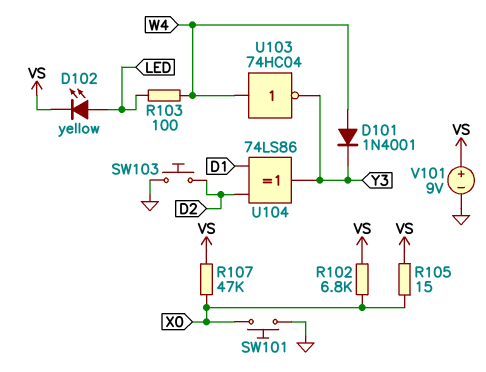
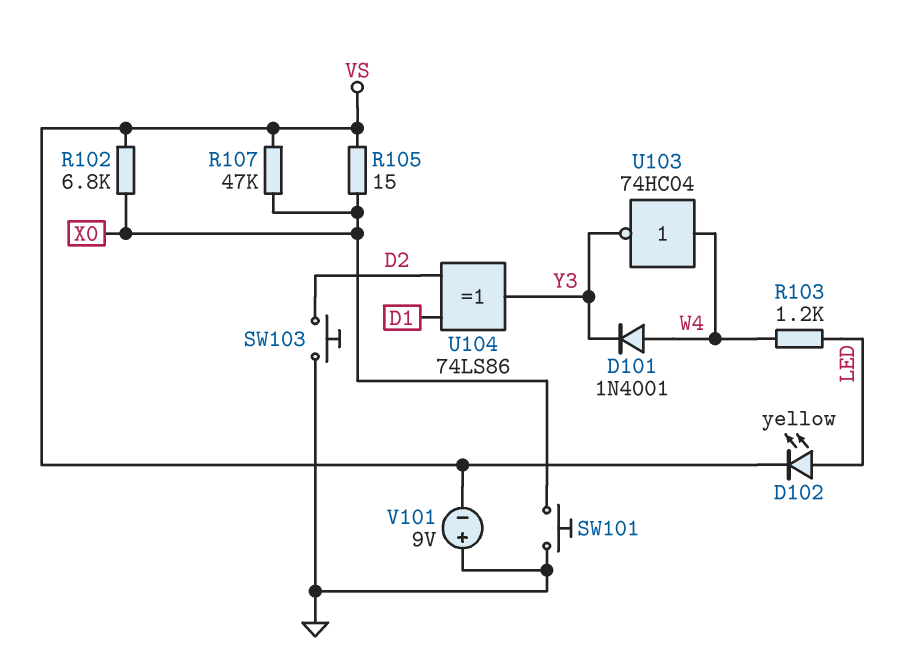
R103: 100 (LED, W4) -> 1.2k (LED, W4)
V101: 9V (plus VS, minus GND) -> 9V (plus GND, minus VS)

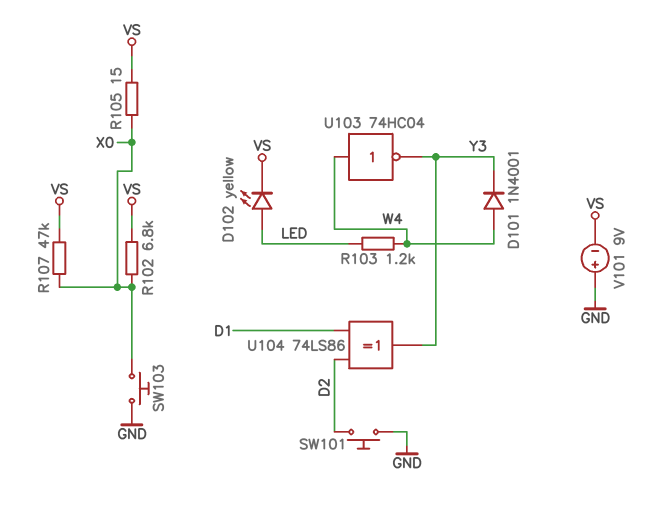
SW101: button (GND, X0) -> button (D2, GND)
SW103: button (D2, GND) -> button (GND, X0)

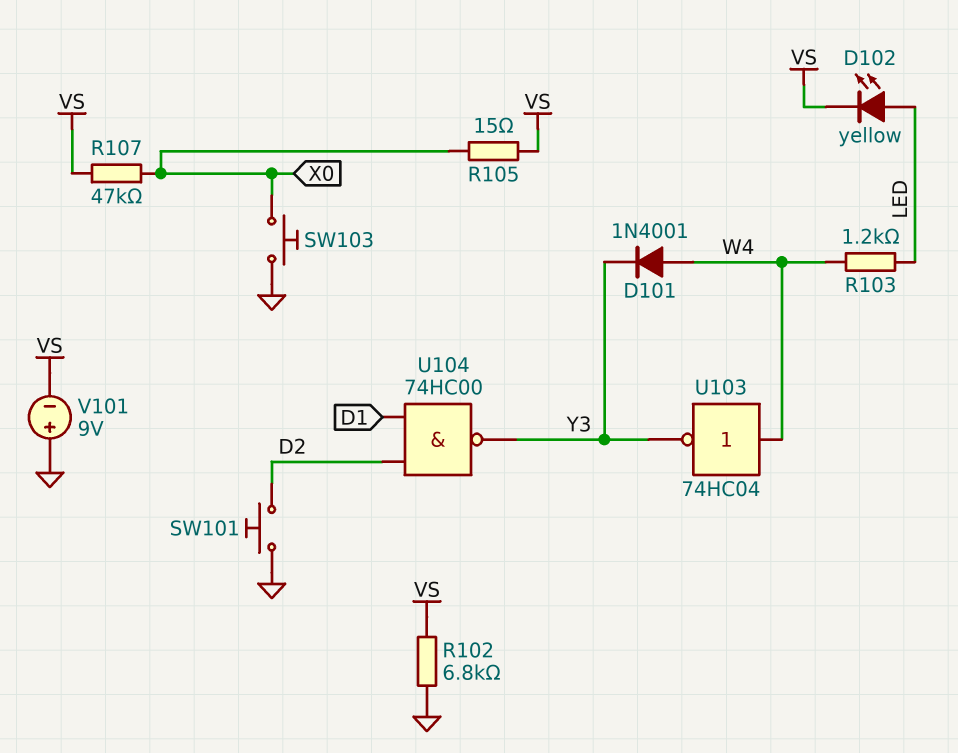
R102: 6.8k (VS, X0) -> 6.8k (GND, VS)
U104: XOR 74LS86 (in D1, in D2, out Y3) -> NAND 74HC00 (in D1, in D2, out Y3)

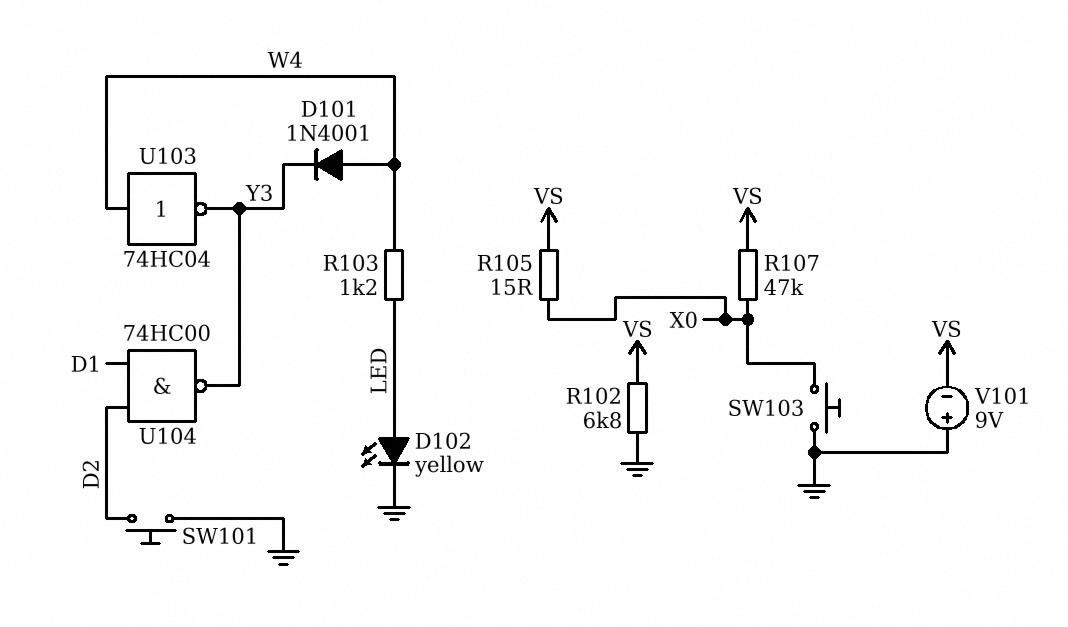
D102: LED yellow (A LED, K VS) -> LED yellow (A LED, K GND)

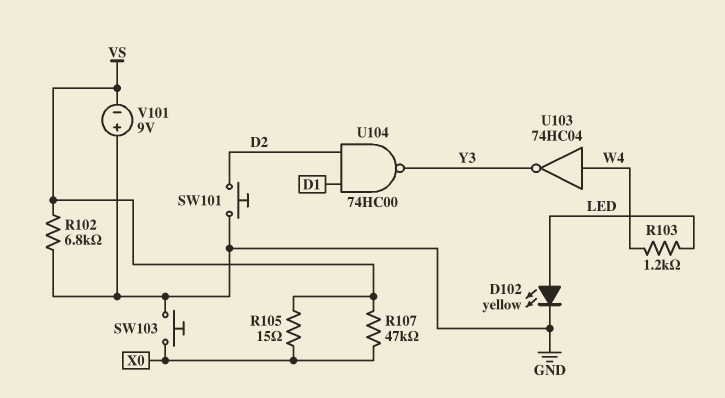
D101: diode 1N4001 (A W4, K Y3) -> none

